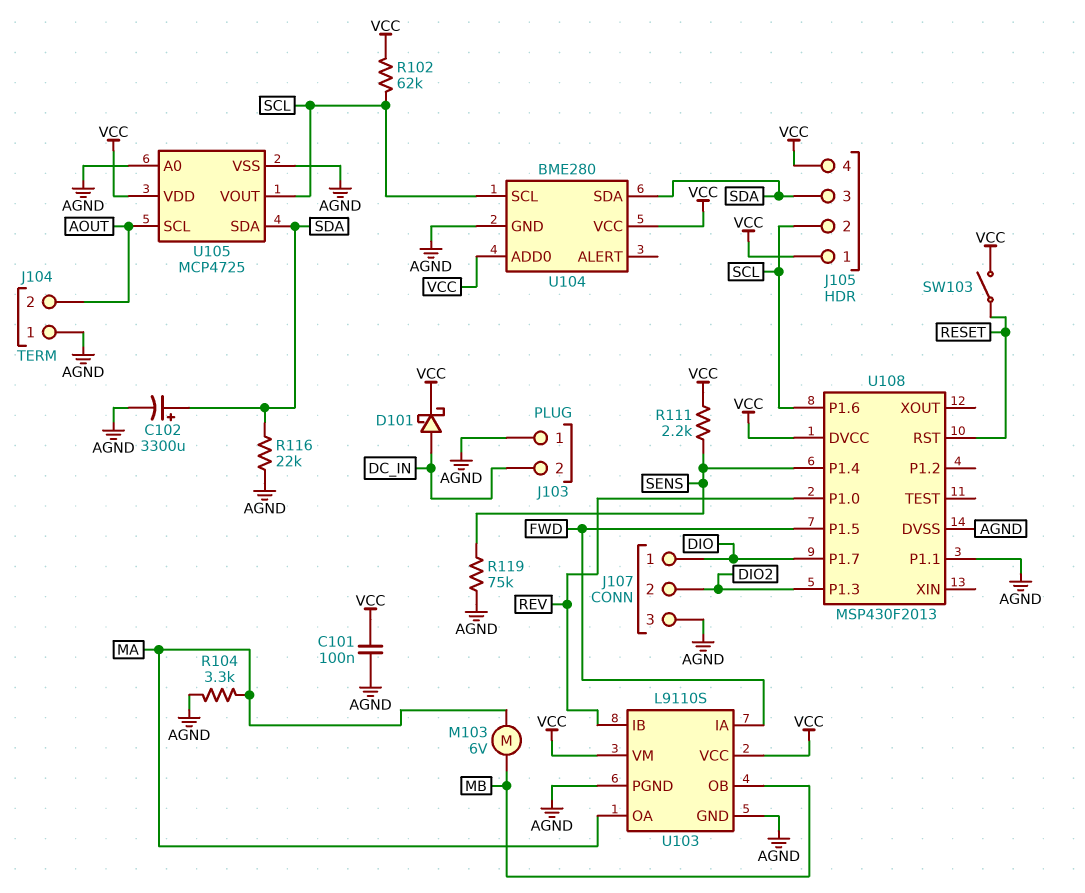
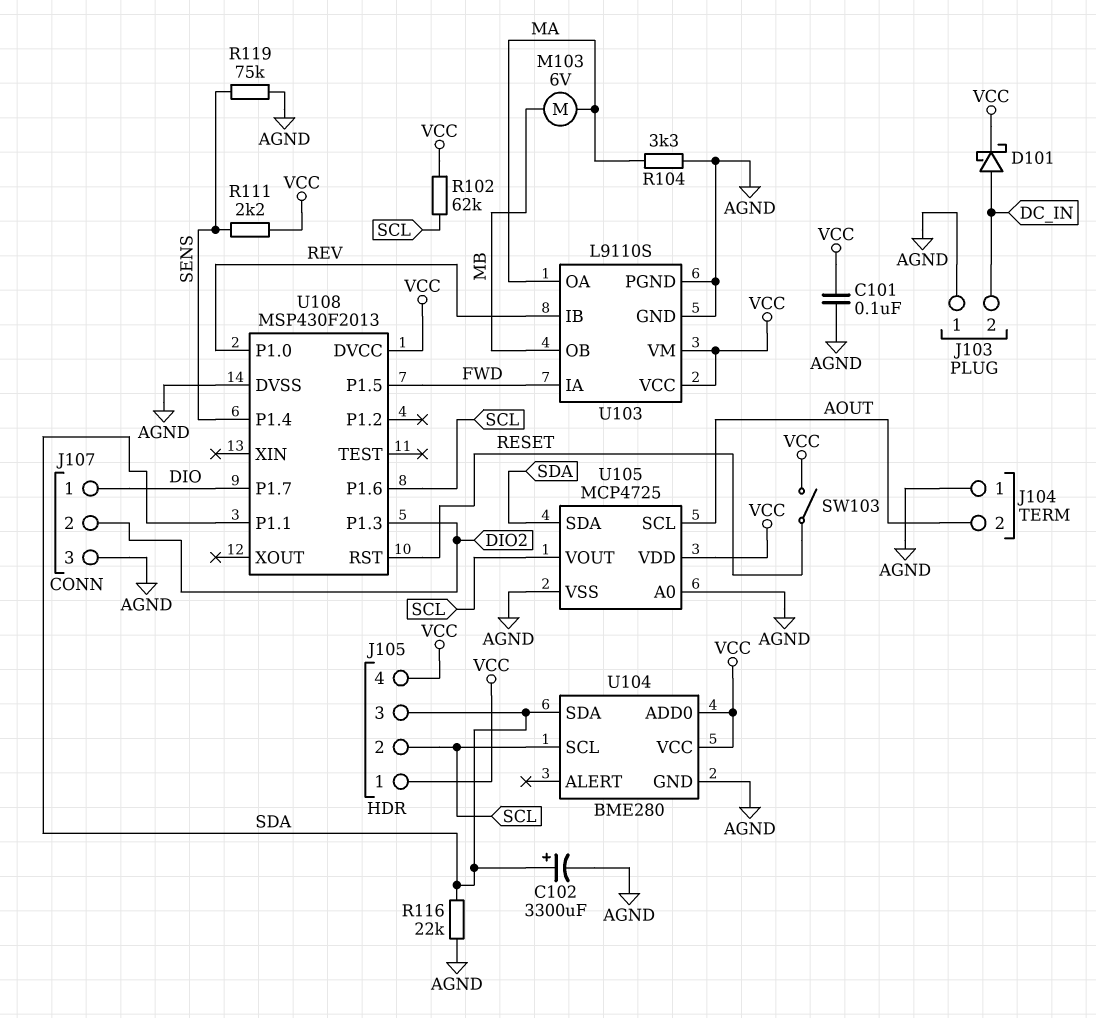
U108 pin P1.1: AGND -> SDA

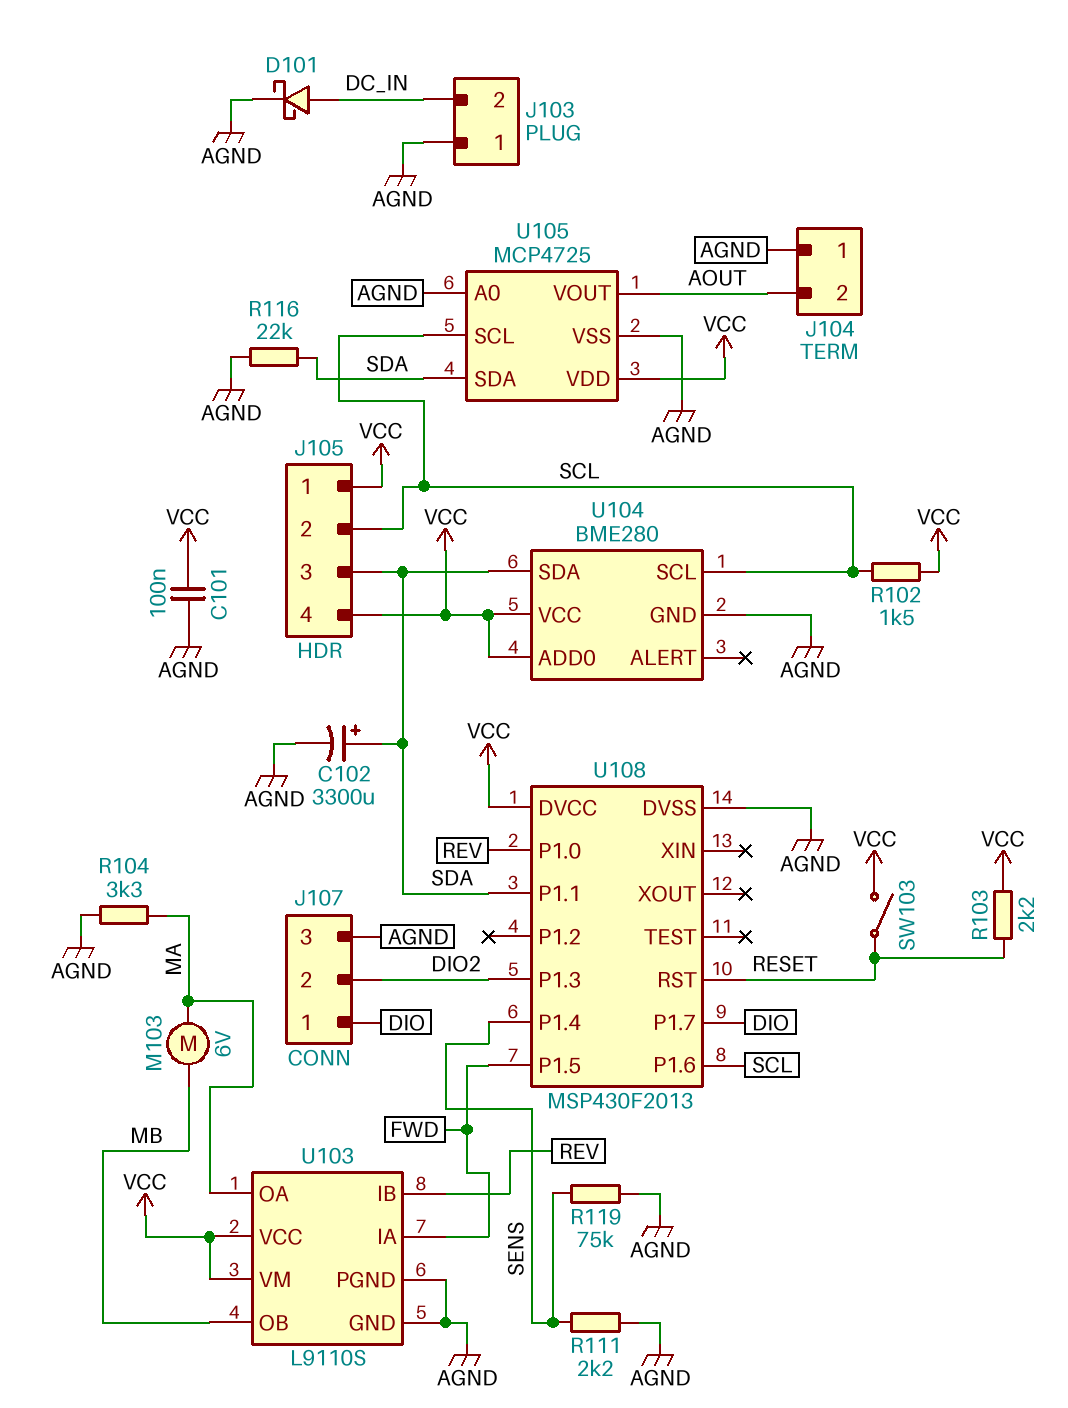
D101: schottky (A DC_IN, K VCC) -> schottky (A DC_IN, K AGND)
R102: 62k (SCL, VCC) -> 1.5k (SCL, VCC)
R103: none -> 2.2k (RESET, VCC)
R111: 2.2k (SENS, VCC) -> 2.2k (AGND, SENS)
U105 pin SCL: AOUT -> SCL
U105 pin VOUT: SCL -> AOUT

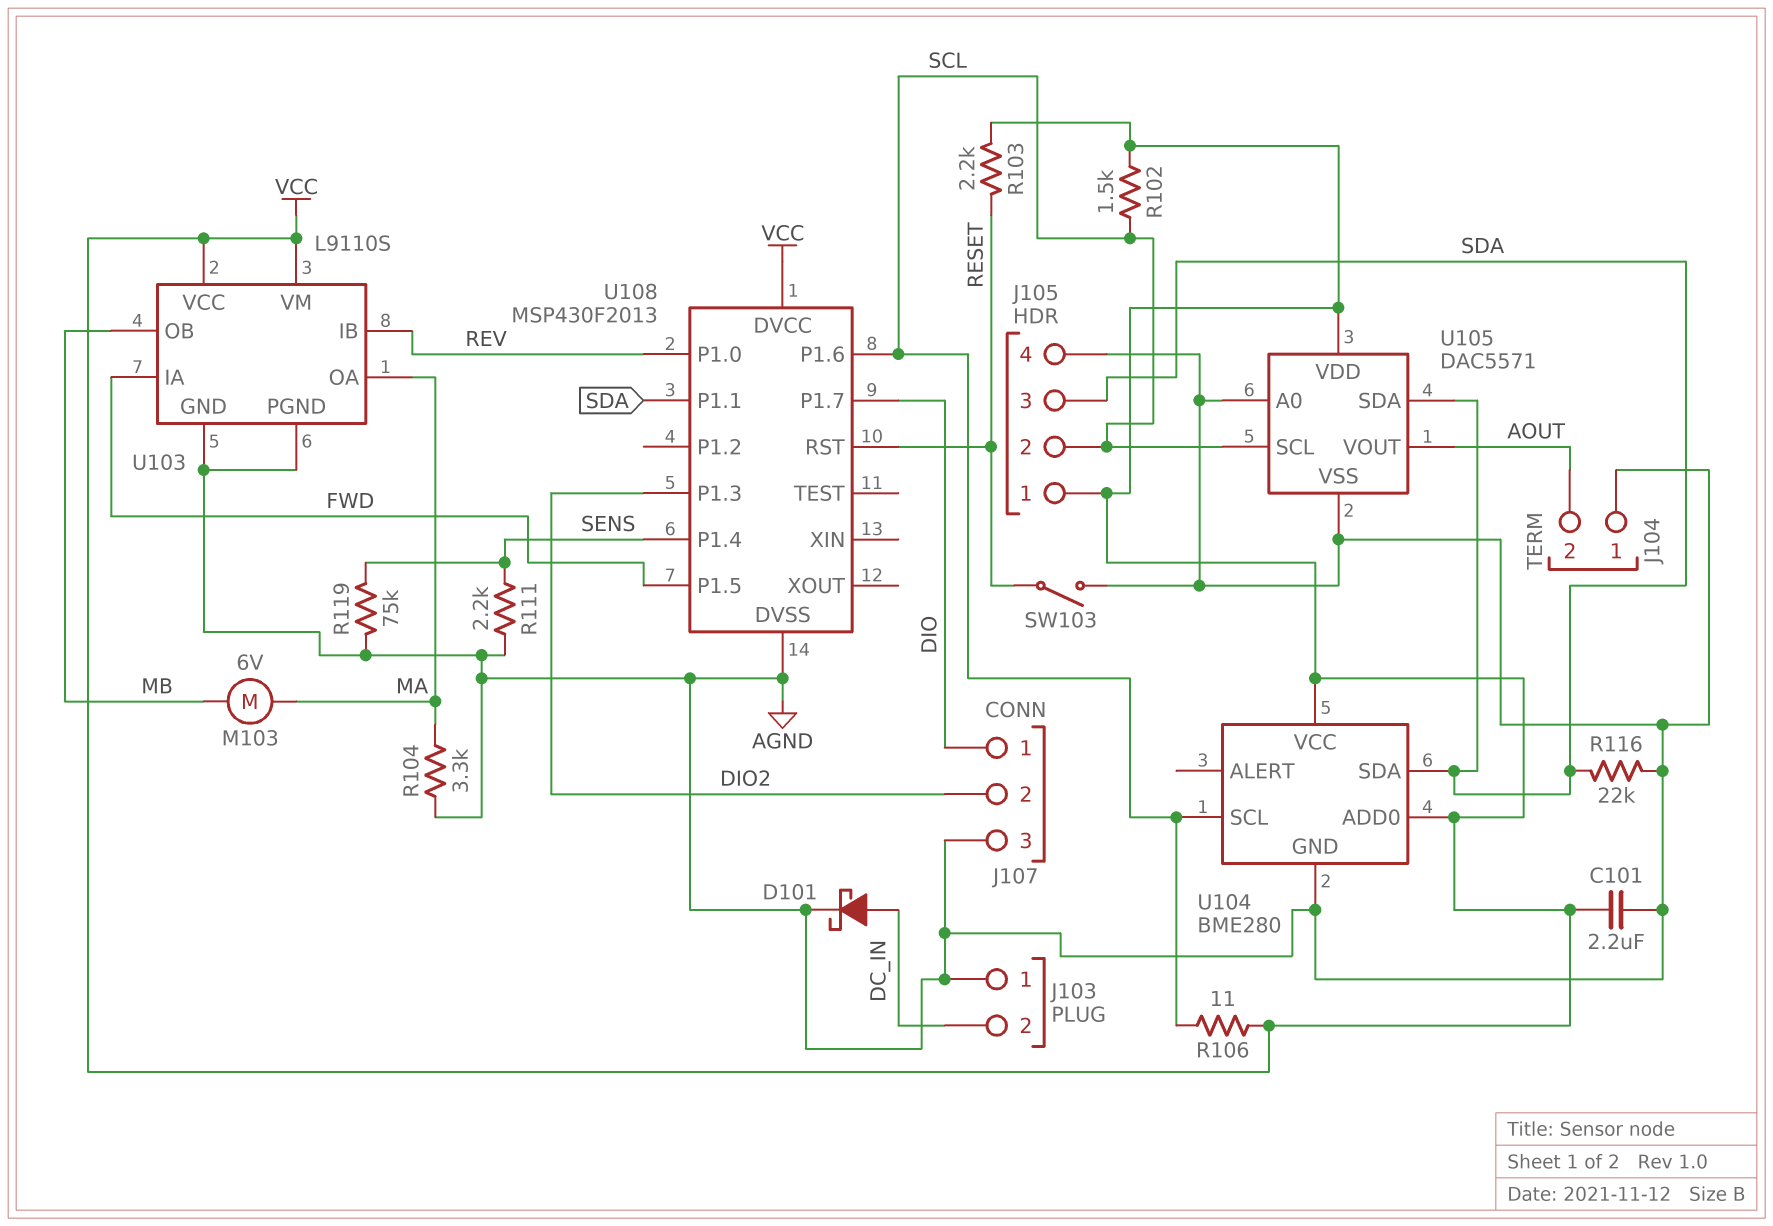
C101: 100nF (AGND, VCC) -> 2.2uF (AGND, VCC)
C102: 3300uF (plus SDA, minus AGND) -> none
J105 pin 4: VCC -> AGND
R106: none -> 11 (SCL, VCC)
SW103: switch (RESET, VCC) -> switch (AGND, RESET)
U105: MCP4725 -> DAC5571

